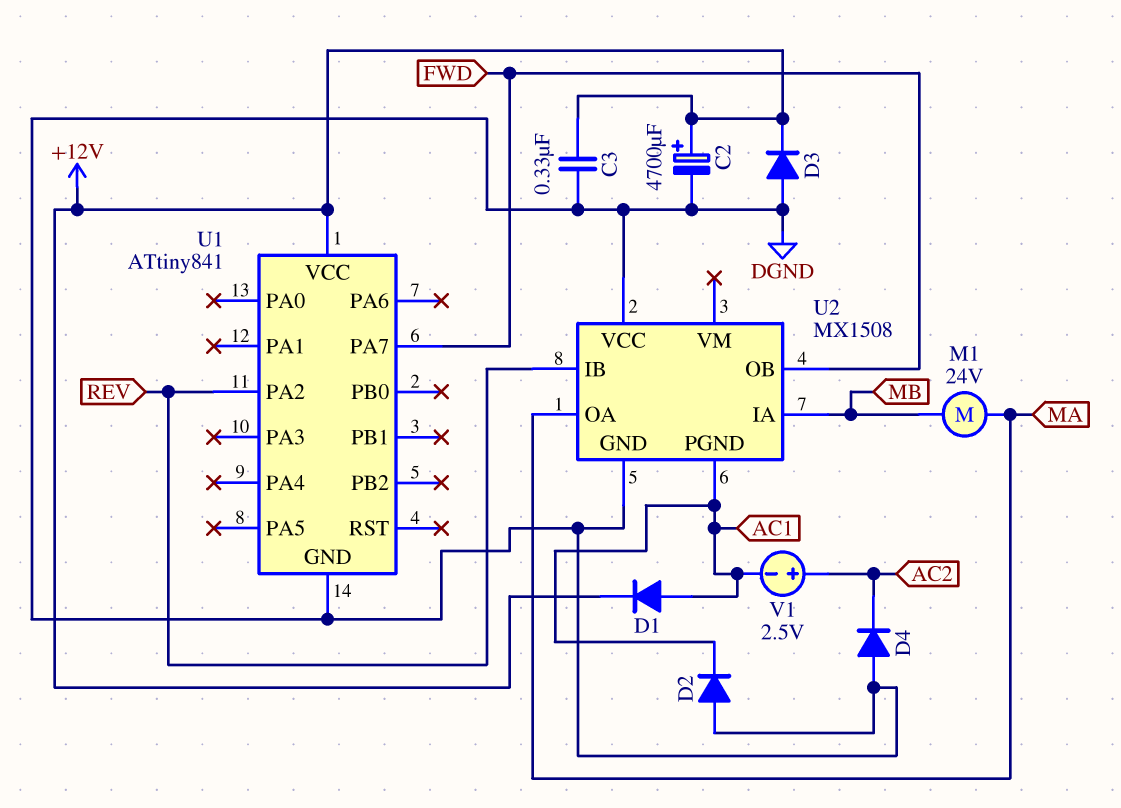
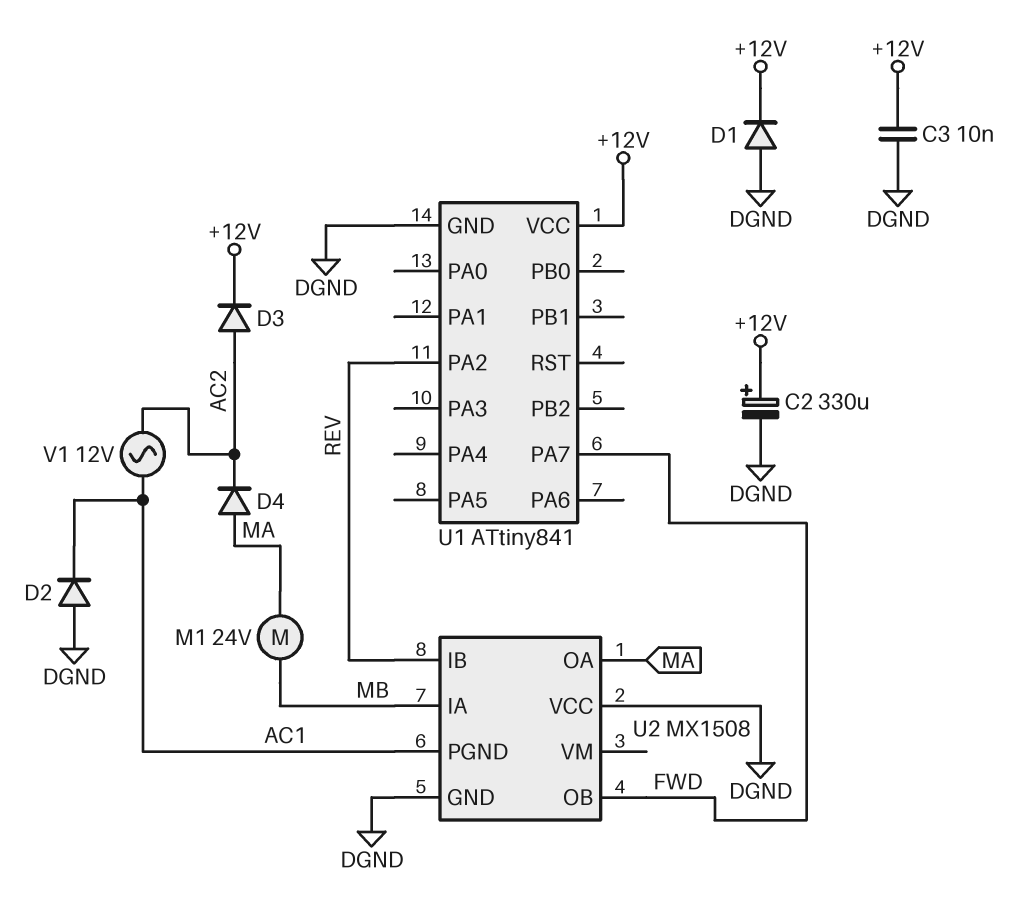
C2: 4700uF (plus +12V, minus DGND) -> 330uF (plus +12V, minus DGND)
C3: 330nF (+12V, DGND) -> 10nF (+12V, DGND)
D1: diode (A AC1, K +12V) -> diode (A DGND, K +12V)
D3: diode (A DGND, K +12V) -> diode (A AC2, K +12V)
D4: diode (A DGND, K AC2) -> diode (A MA, K AC2)
V1: 2.5V (plus AC2, minus AC1) -> AC 12V (AC1, AC2)

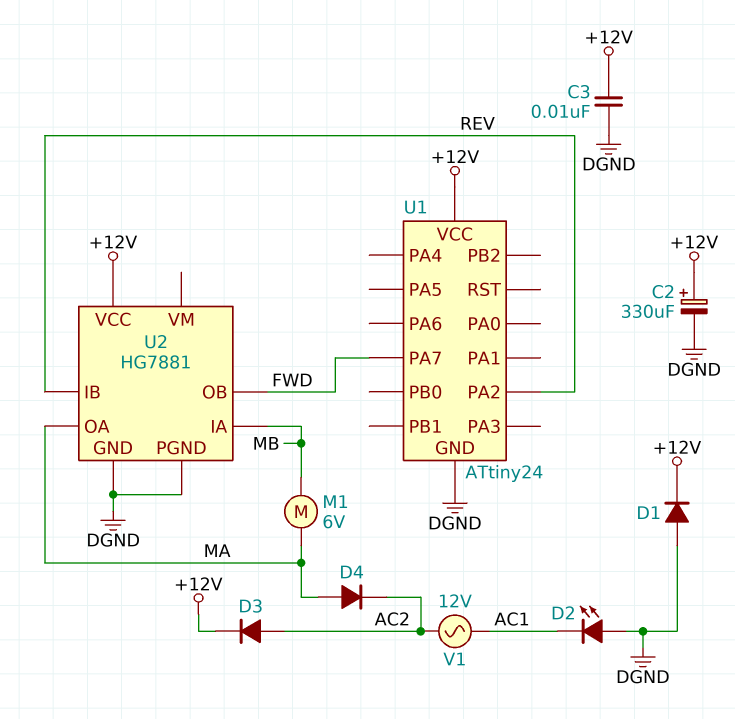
D2: diode (A DGND, K AC1) -> LED (A DGND, K AC1)
M1: motor 24V (MA, MB) -> motor 6V (MA, MB)
U1: ATtiny841 -> ATtiny24
U2: MX1508 -> HG7881
U2 pin PGND: AC1 -> DGND
U2 pin VCC: DGND -> +12V

